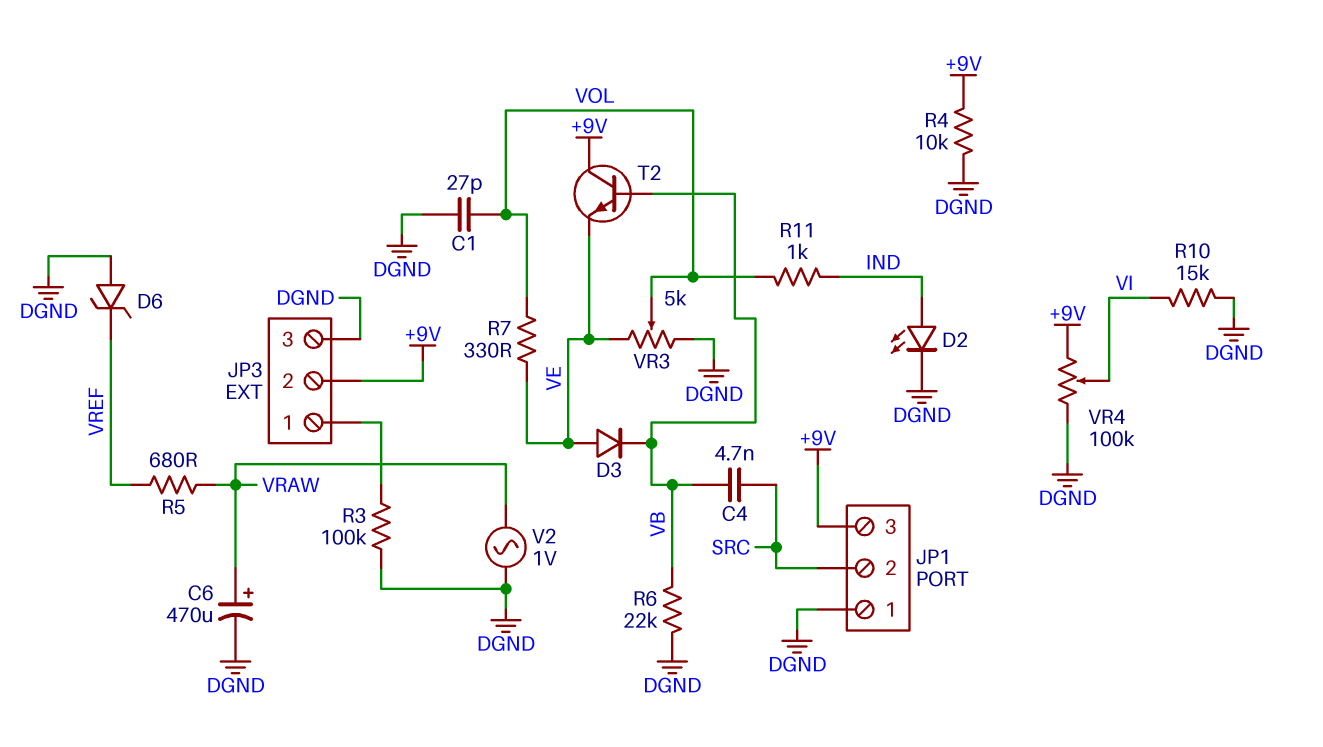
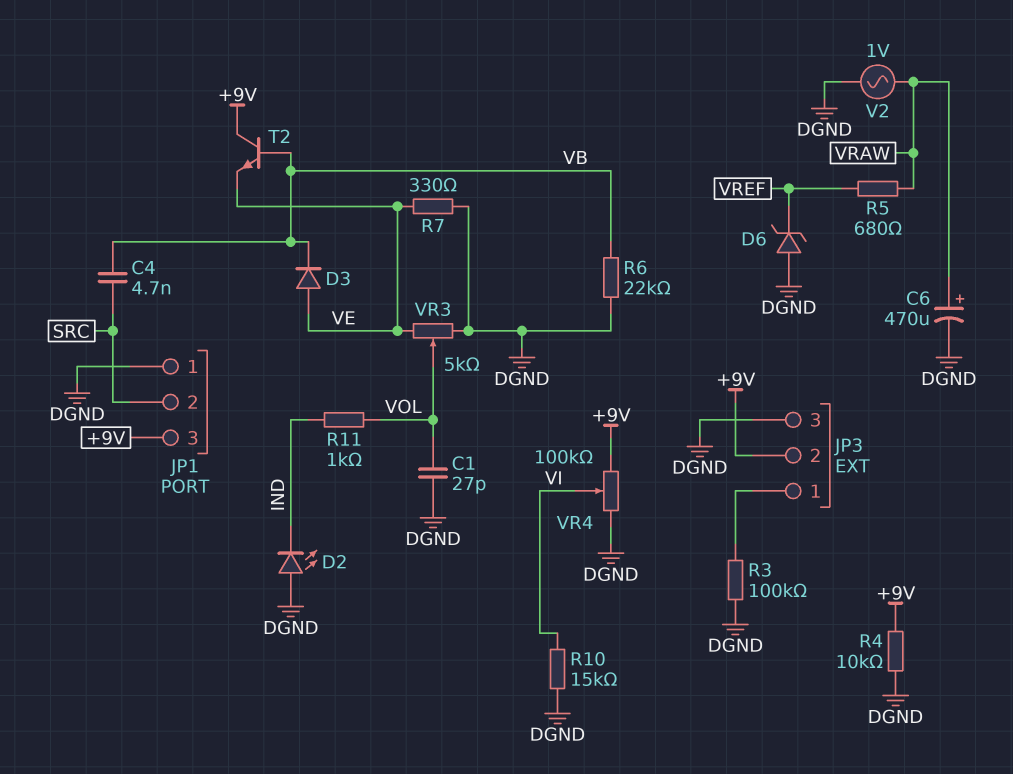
D2: LED (A IND, K DGND) -> LED (A DGND, K IND)
R7: 330 (VE, VOL) -> 330 (DGND, VE)

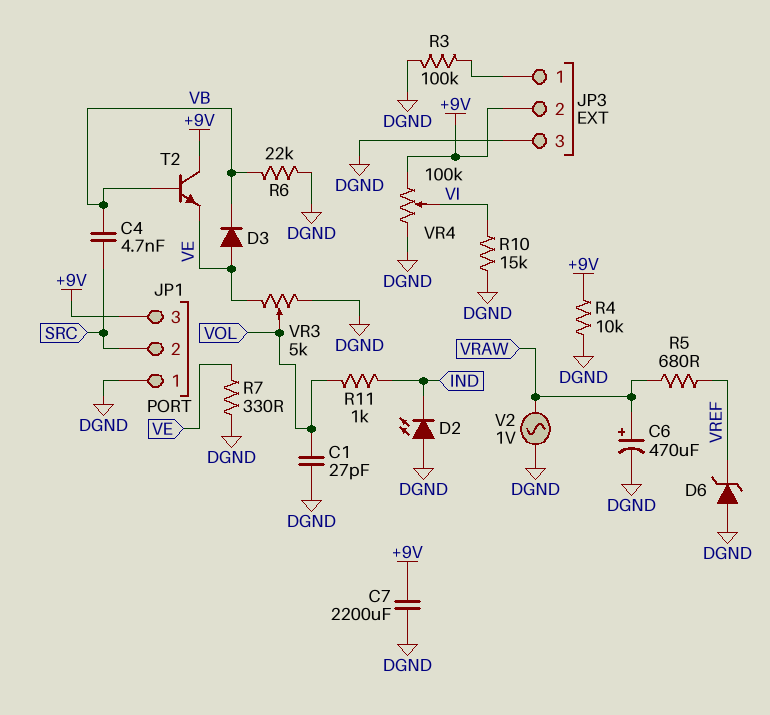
C7: none -> 2200uF (+9V, DGND)

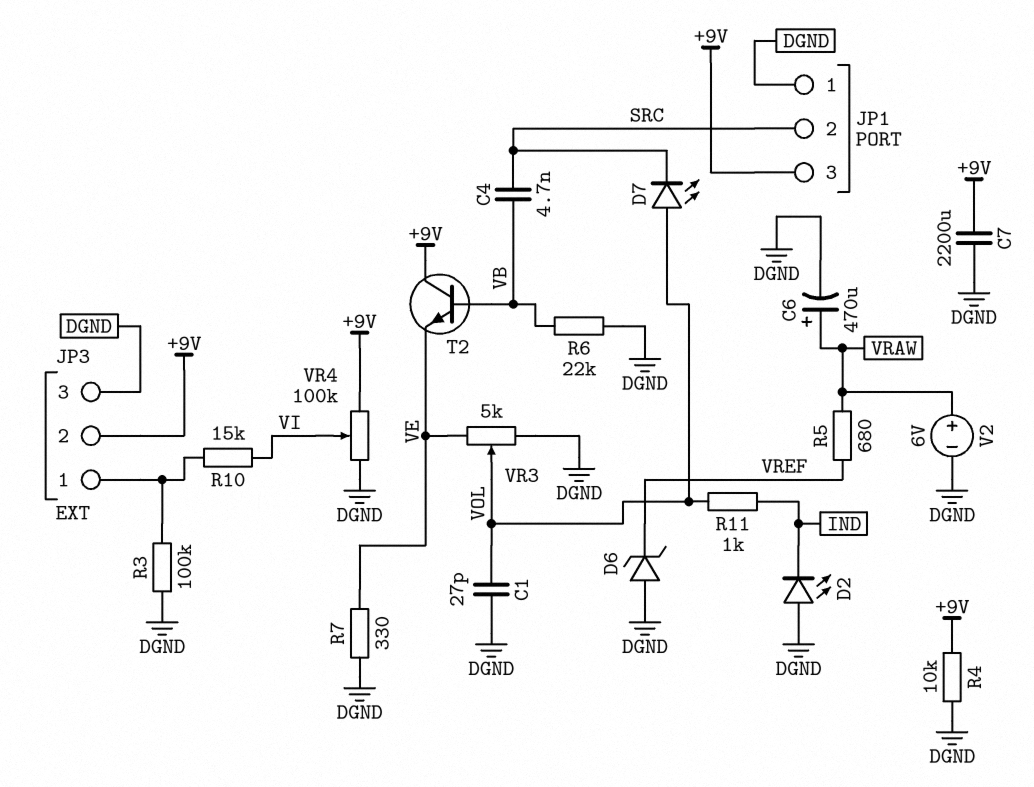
D3: diode (A VE, K VB) -> none
D7: none -> LED (A VOL, K SRC)
R10: 15k (DGND, VI) -> 15k (JP3/1, VI)
V2: AC 1V (DGND, VRAW) -> 6V (plus VRAW, minus DGND)

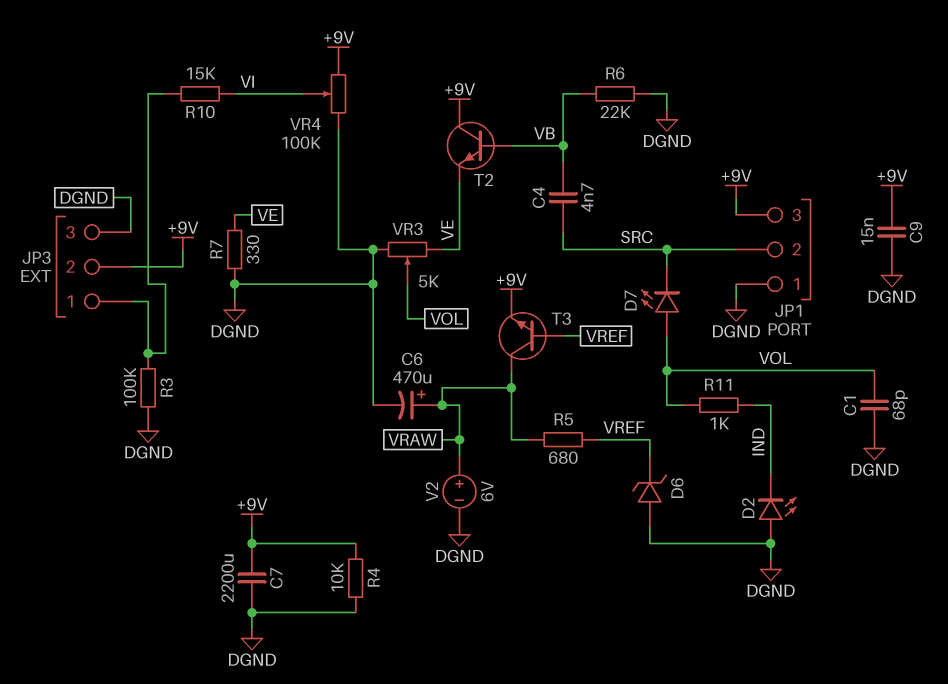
C1: 27pF (DGND, VOL) -> 68pF (DGND, VOL)
C9: none -> 15nF (+9V, DGND)
T3: none -> NPN (B VREF, C VRAW, E +9V)

